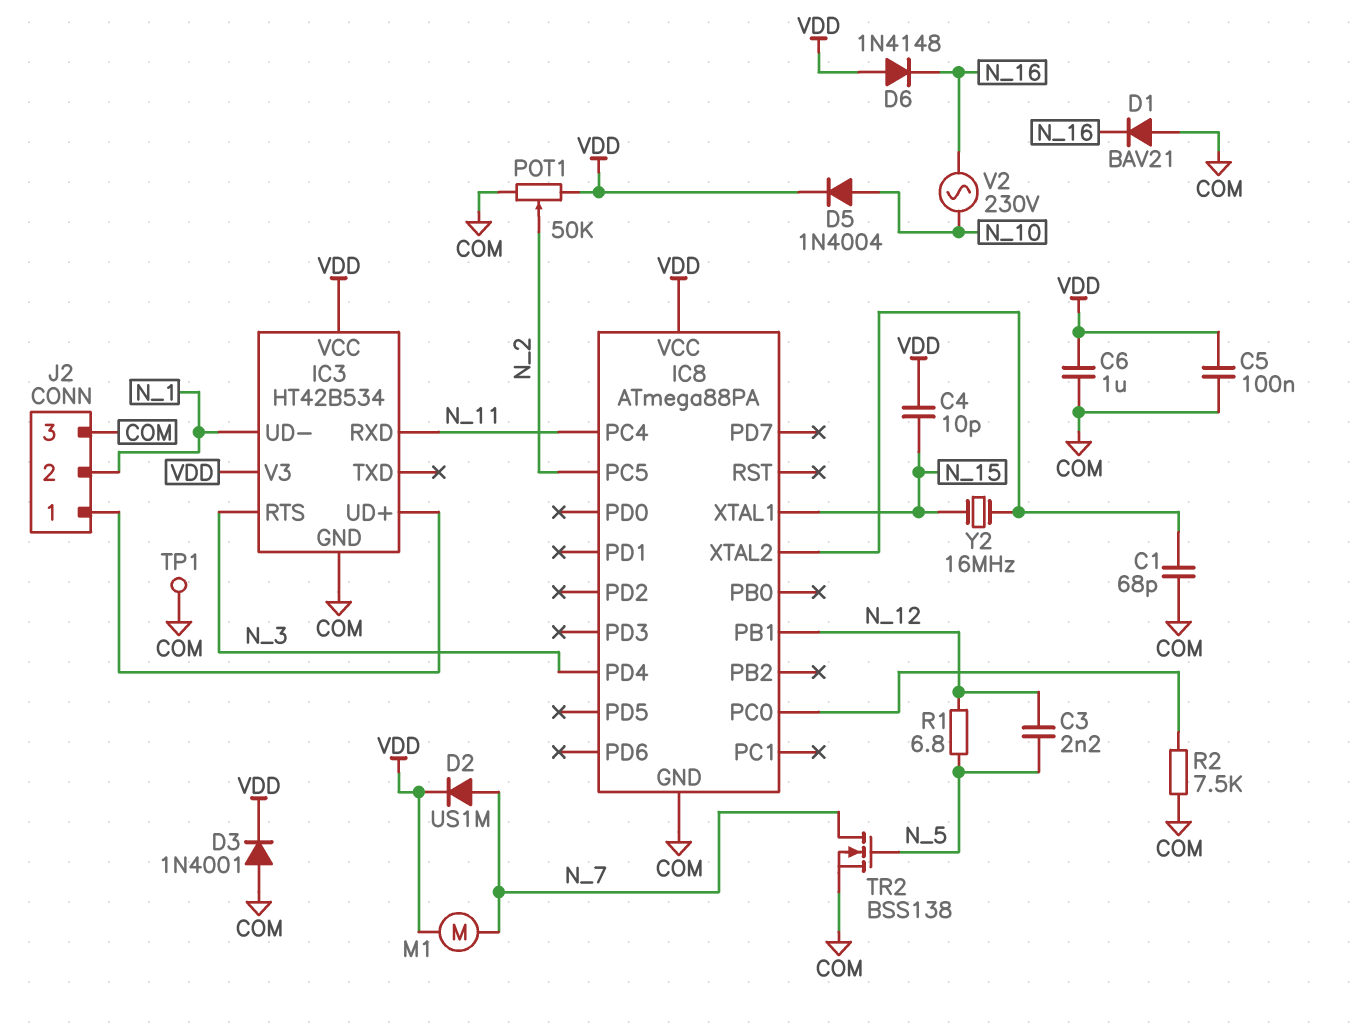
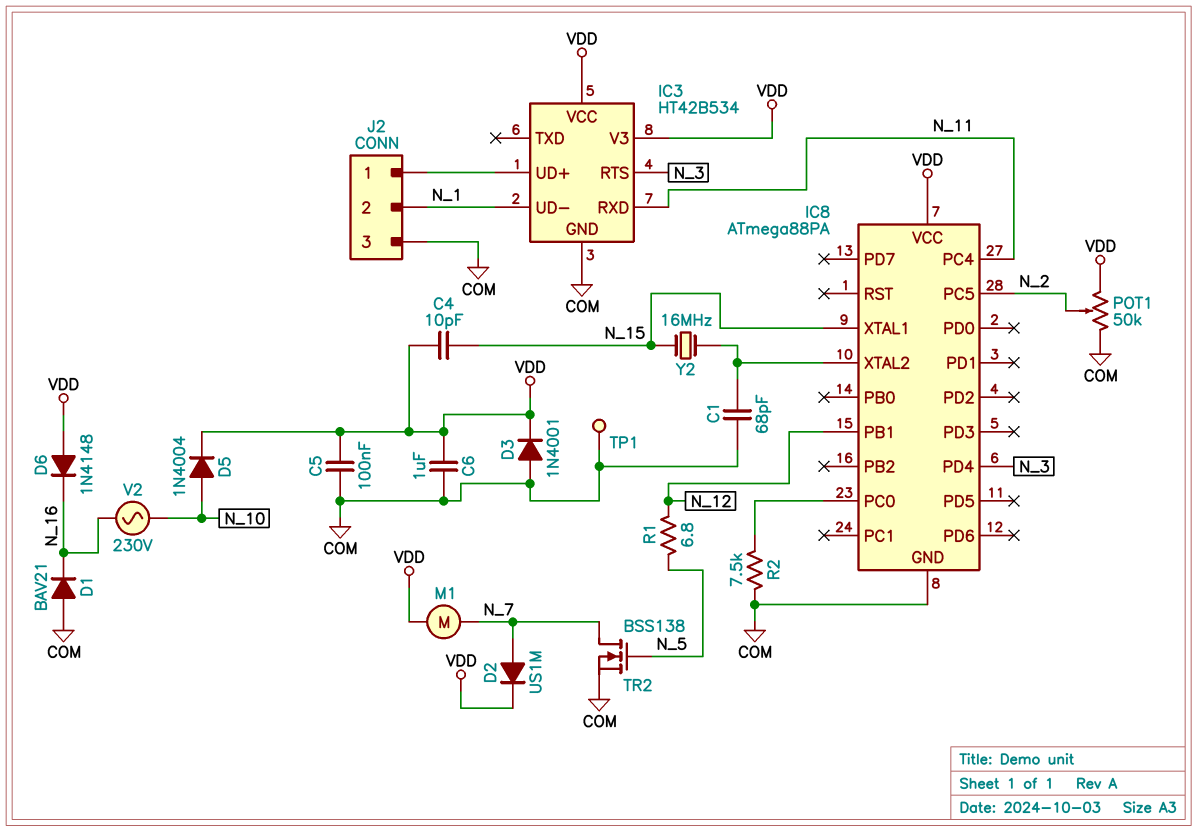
C3: 2.2nF (N_5, N_12) -> none

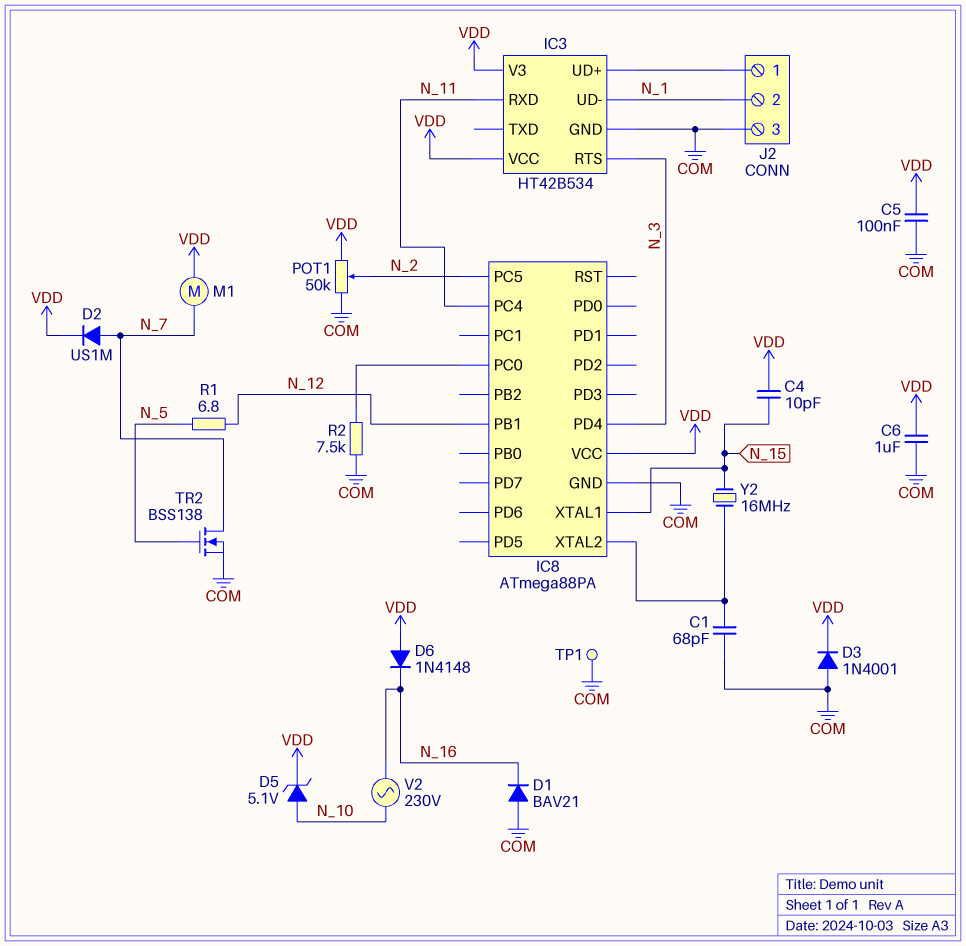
D5: diode 1N4004 (A N_10, K VDD) -> zener 5.1V (A N_10, K VDD)

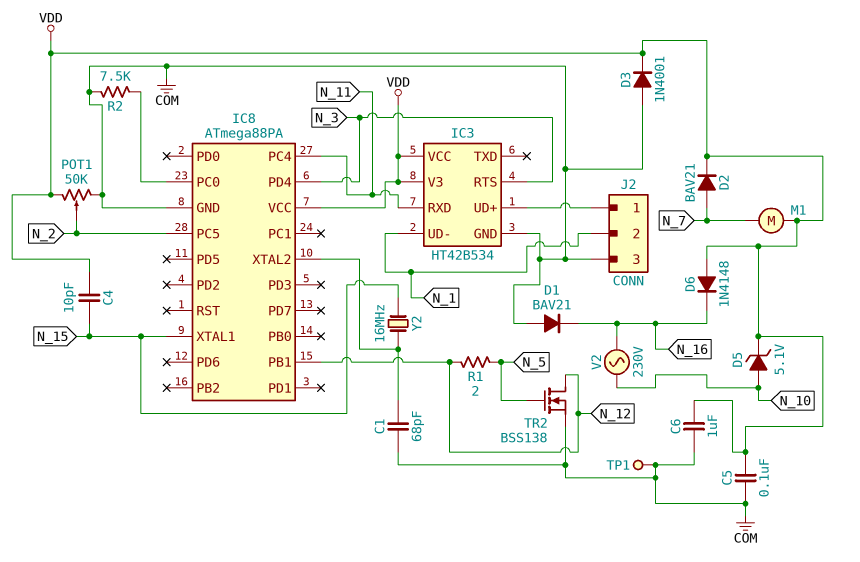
D2: diode US1M (A N_7, K VDD) -> diode BAV21 (A N_7, K VDD)
R1: 6.8 (N_5, N_12) -> 2 (N_5, N_12)
TR2: NMOS BSS138 (G N_5, D N_7, S COM) -> NMOS BSS138 (G N_5, D N_12, S COM)

